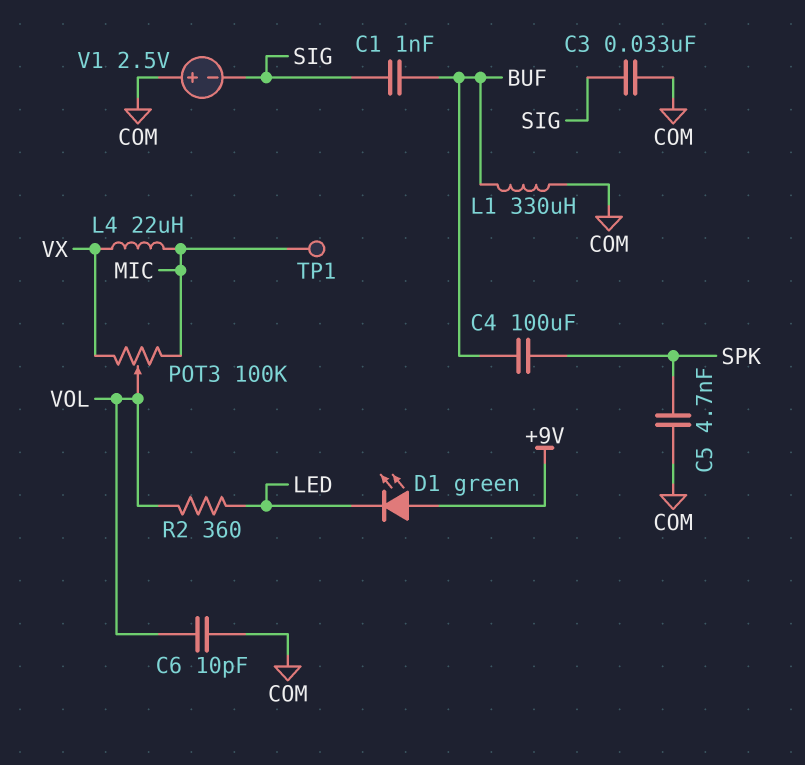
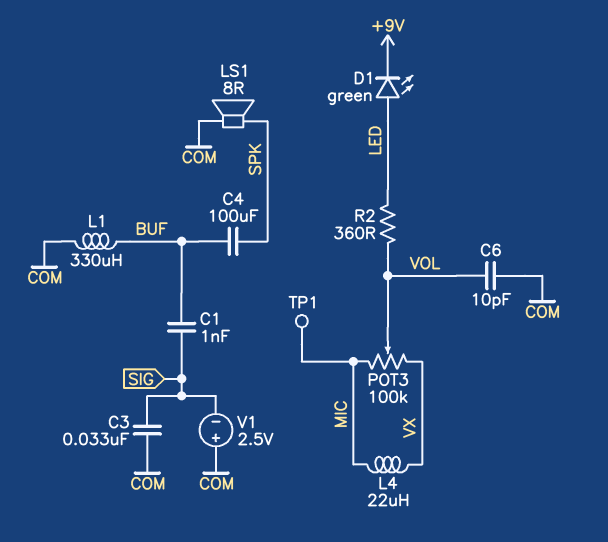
C5: 4.7nF (COM, SPK) -> none
D1: LED green (A +9V, K LED) -> LED green (A LED, K +9V)
LS1: none -> speaker 8R (COM, SPK)

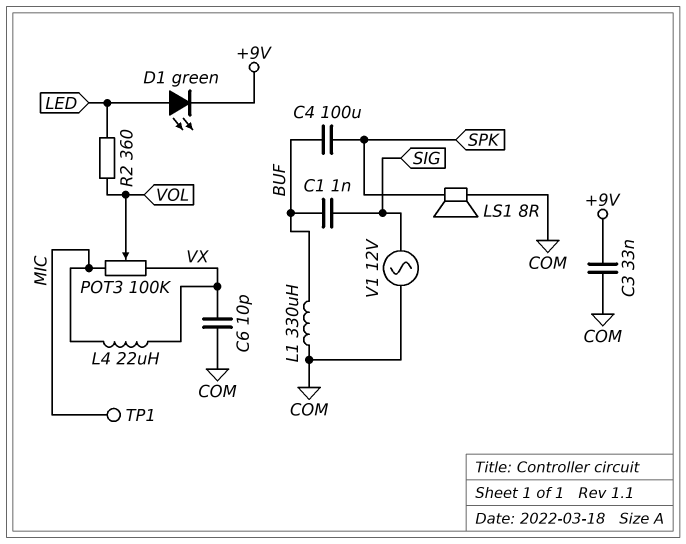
C3: 33nF (COM, SIG) -> 33nF (+9V, COM)
C6: 10pF (COM, VOL) -> 10pF (COM, VX)
V1: 2.5V (plus COM, minus SIG) -> AC 12V (COM, SIG)

